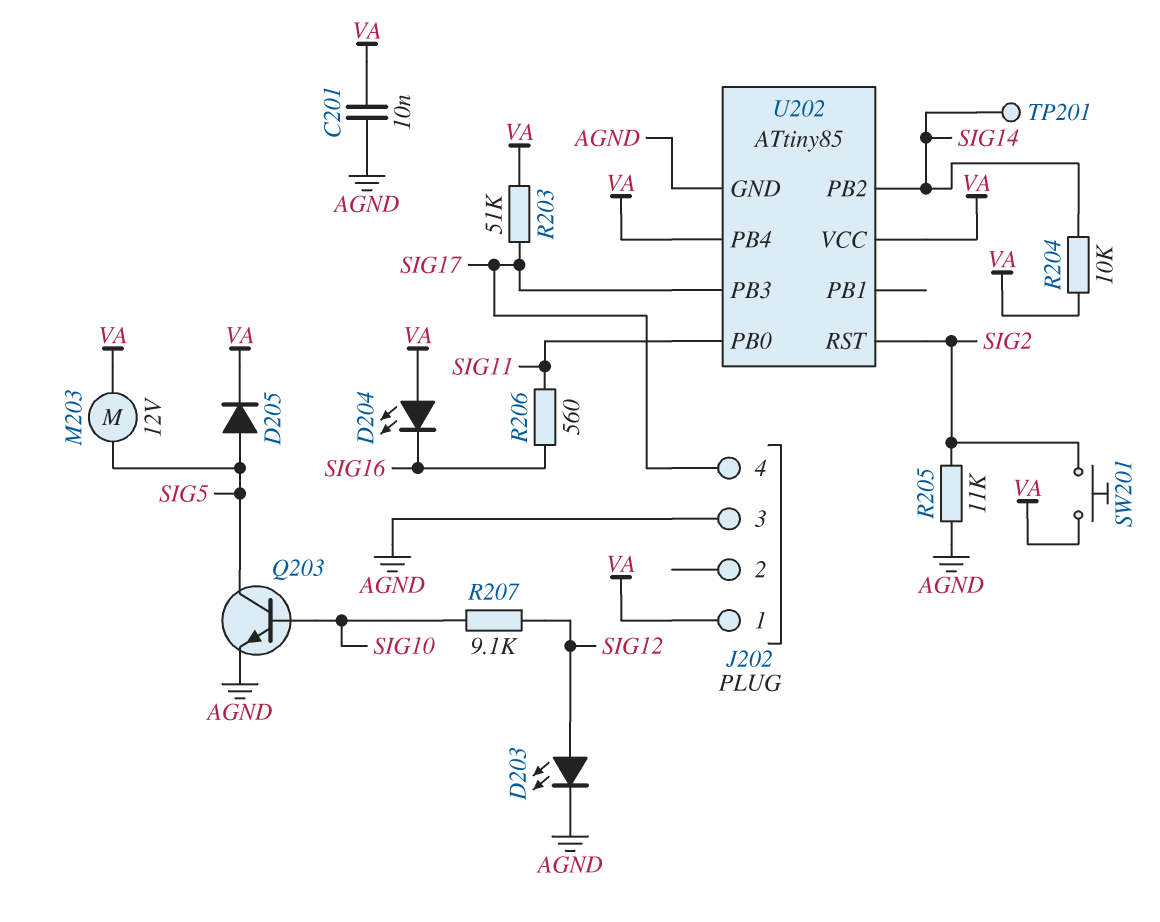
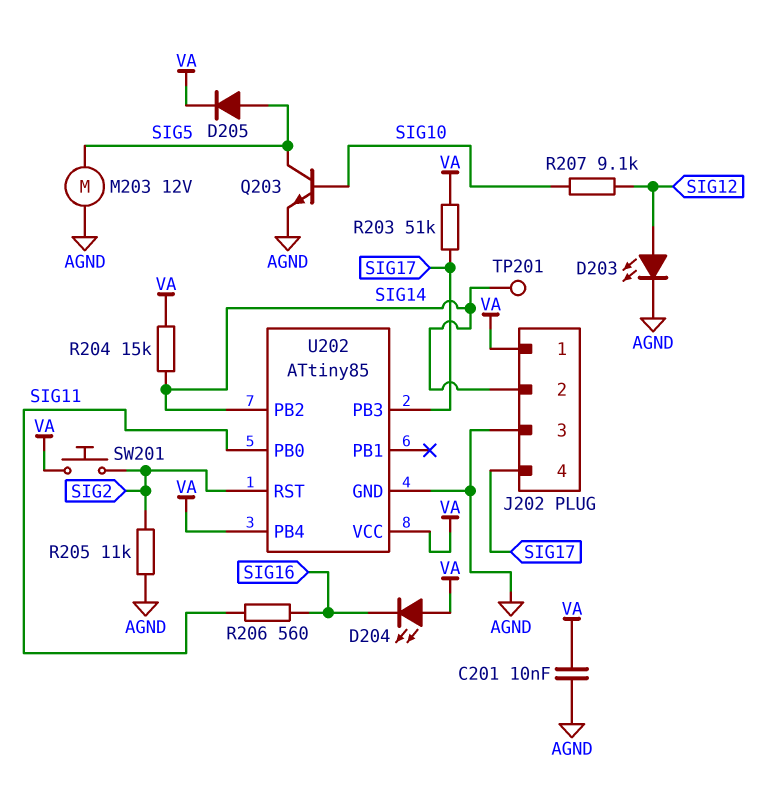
J202 pin 2: none -> SIG14
M203: motor 12V (SIG5, VA) -> motor 12V (AGND, SIG5)
R204: 10k (SIG14, VA) -> 15k (SIG14, VA)

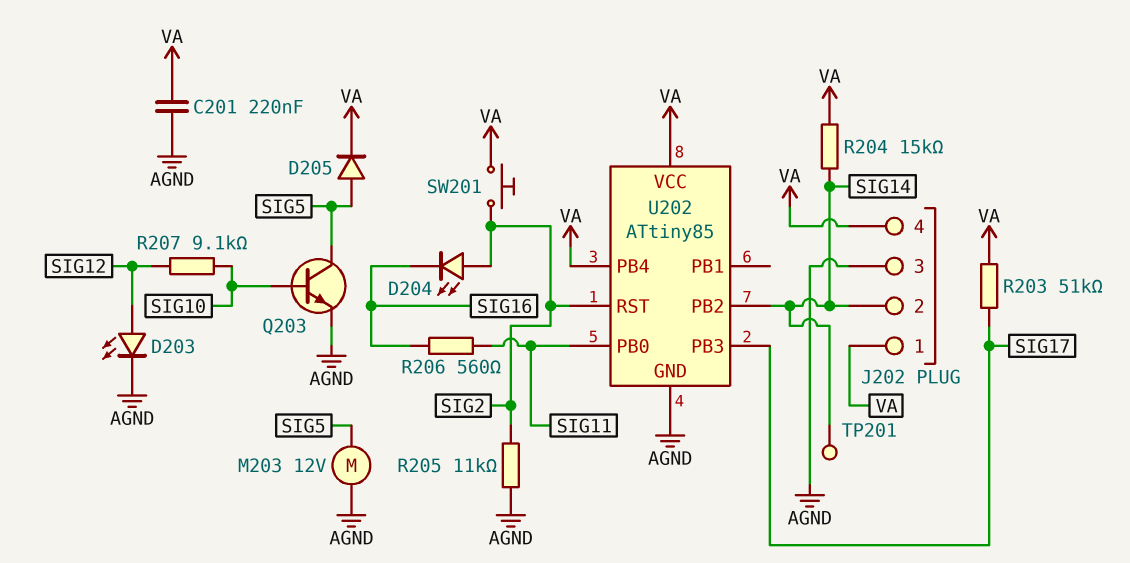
C201: 10nF (AGND, VA) -> 220nF (AGND, VA)
D204: LED (A VA, K SIG16) -> LED (A SIG2, K SIG16)
J202 pin 4: SIG17 -> VA

